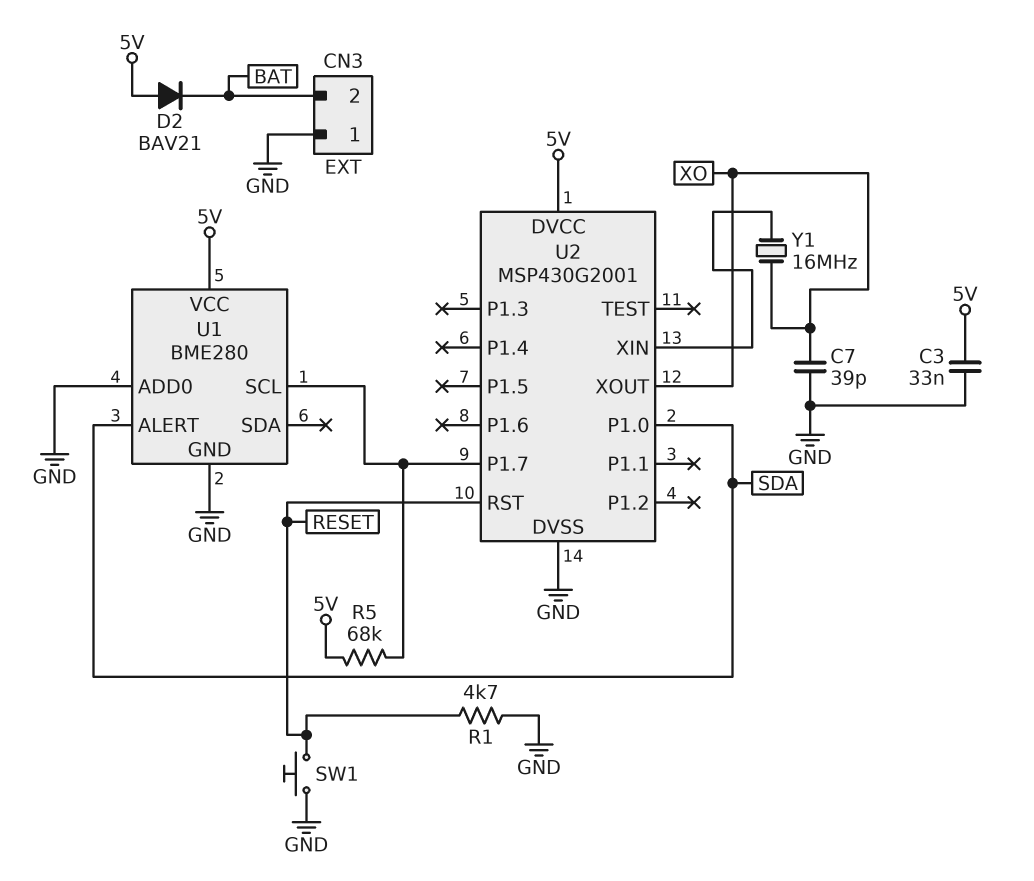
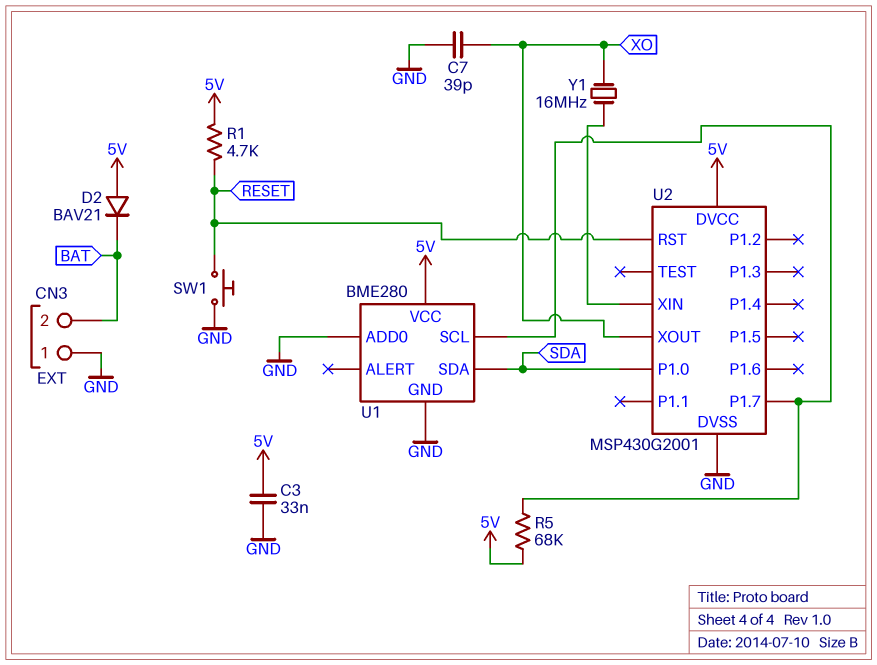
R1: 4.7k (GND, RESET) -> 4.7k (5V, RESET)
U1 pin ALERT: SDA -> none
U1 pin SDA: none -> SDA

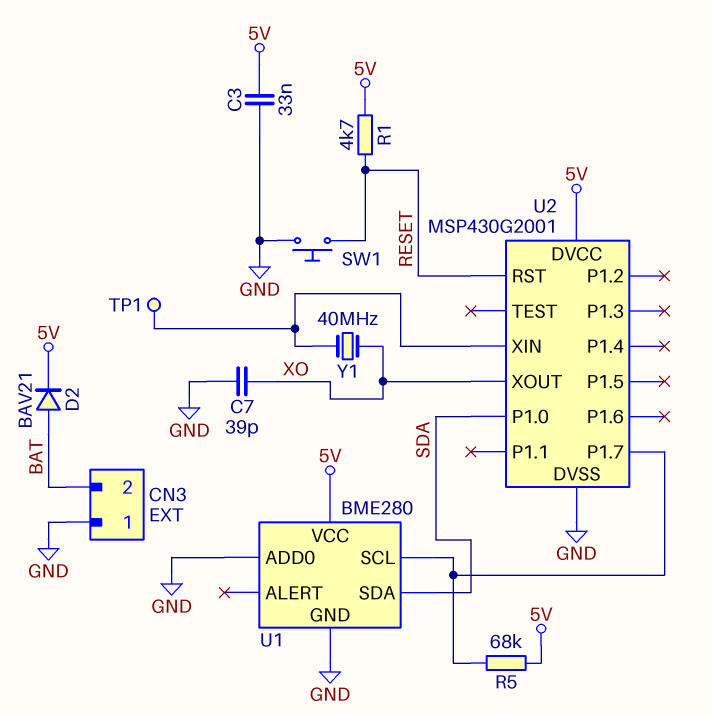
D2: diode BAV21 (A 5V, K BAT) -> diode BAV21 (A BAT, K 5V)
TP1: none -> test point (U2/XIN)
Y1: 16MHz (U2/XIN, XO) -> 40MHz (U2/XIN, XO)

